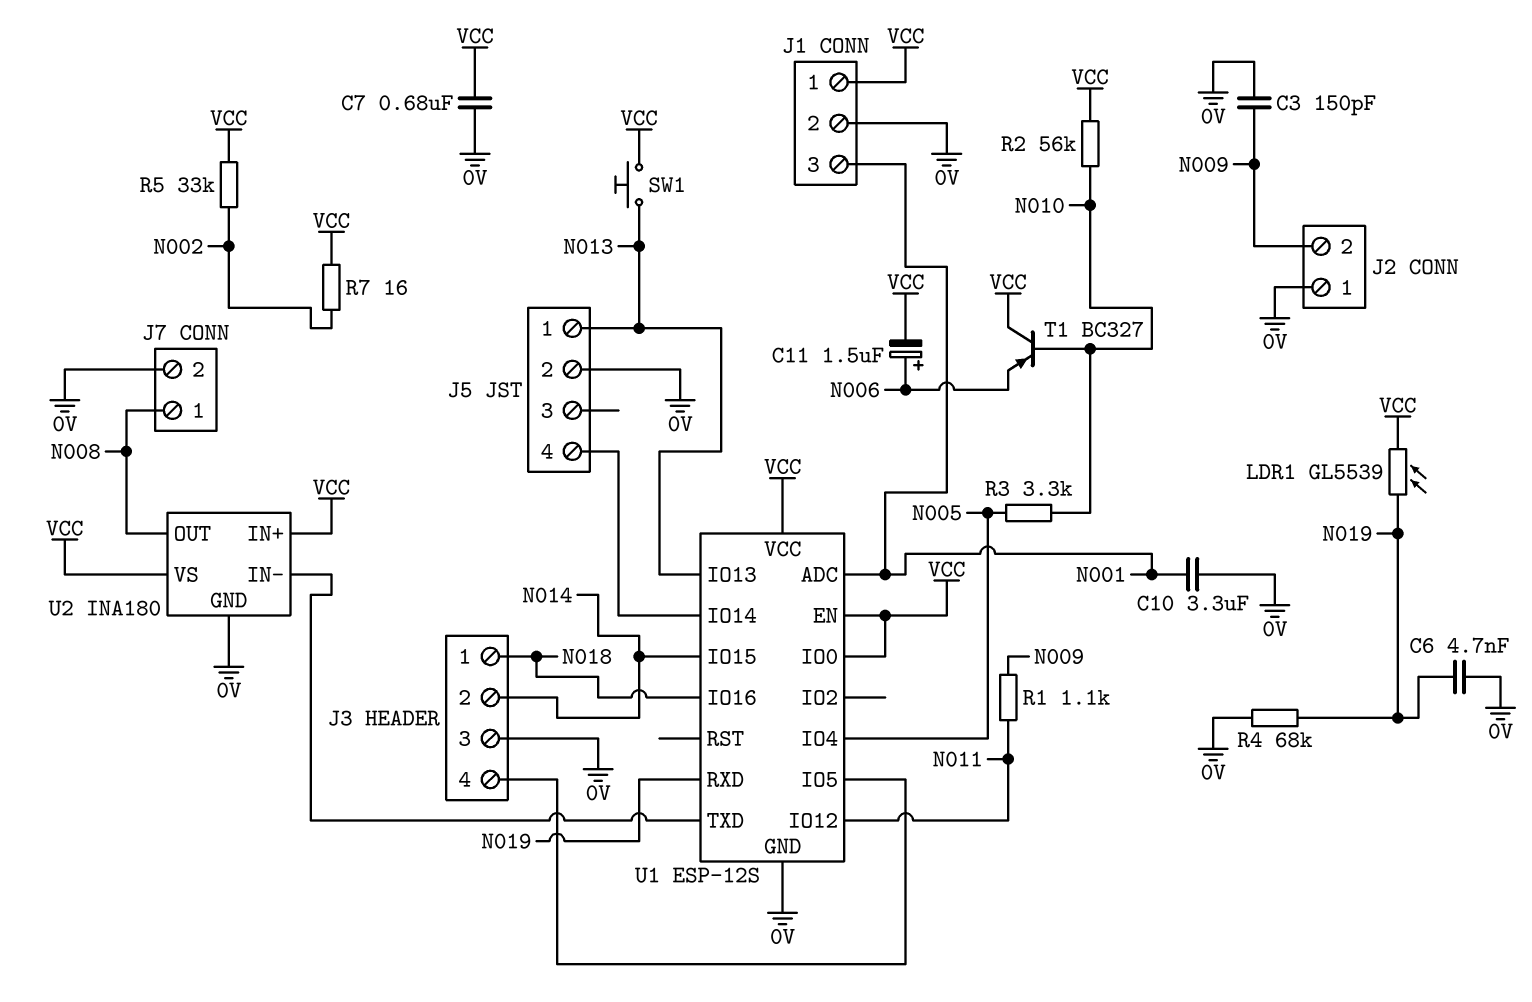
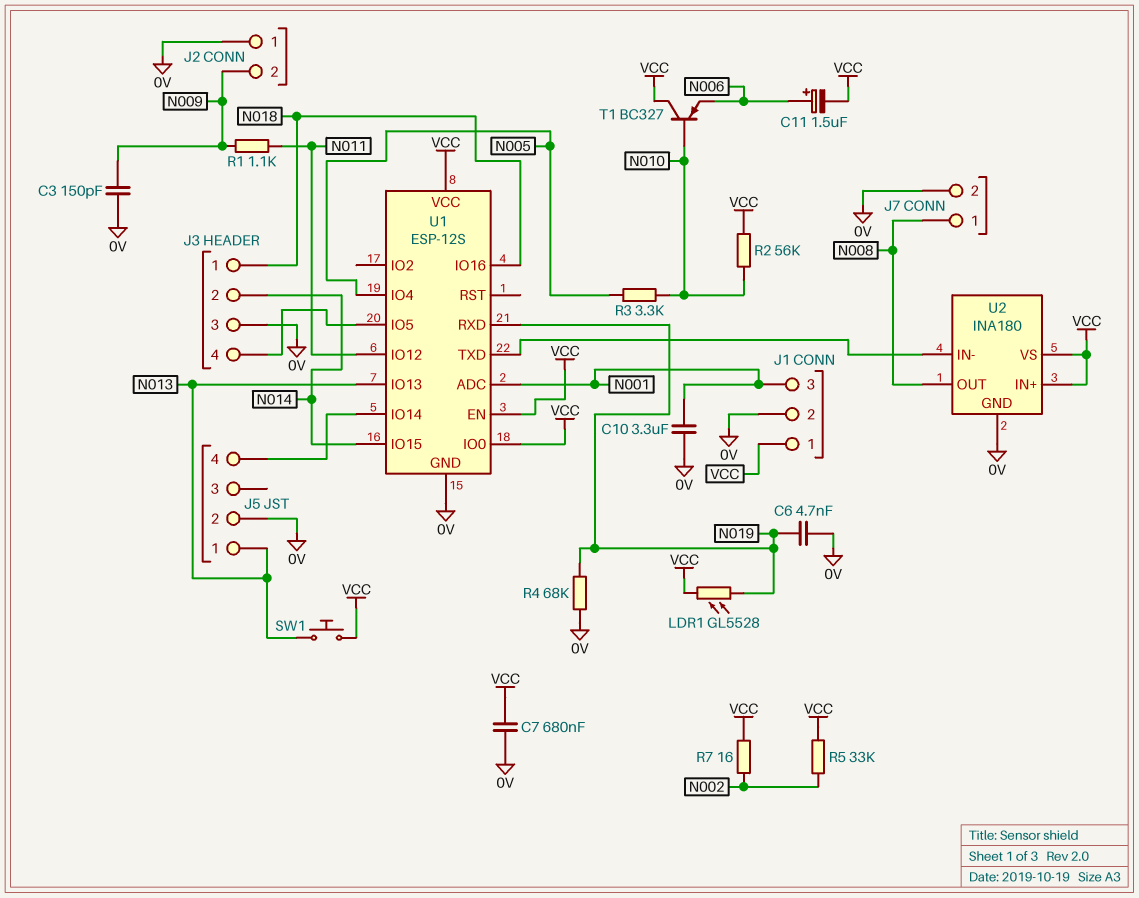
LDR1: GL5539 (N019, VCC) -> GL5528 (N019, VCC)

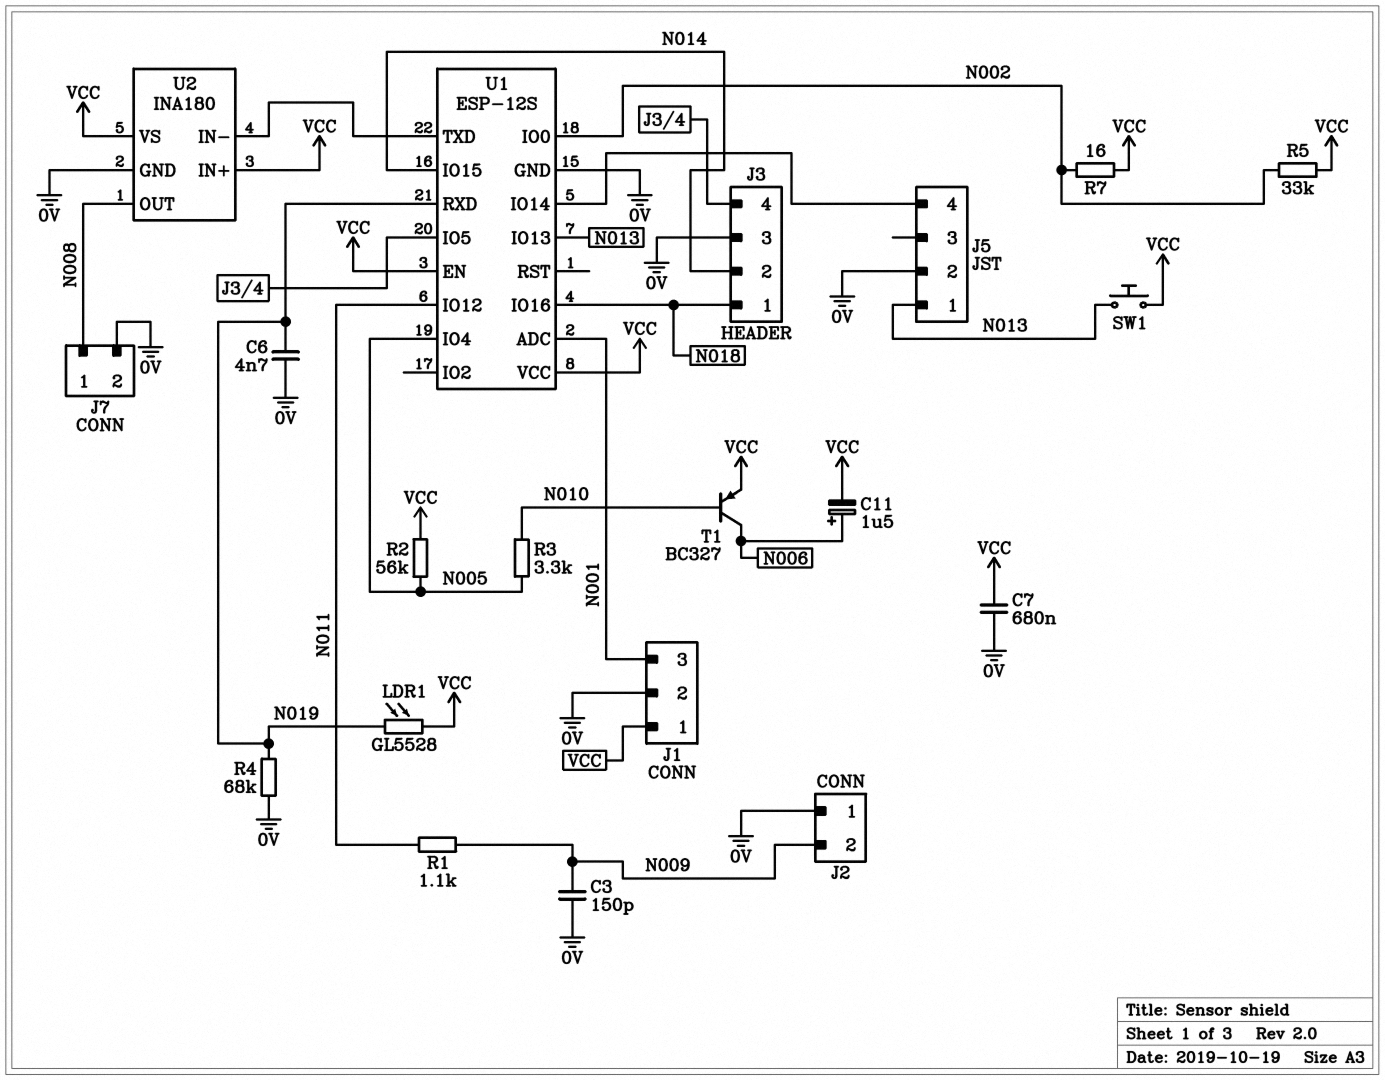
C10: 3.3uF (0V, N001) -> none
R2: 56k (N010, VCC) -> 56k (N005, VCC)
T1: PNP BC327 (B N010, C VCC, E N006) -> PNP BC327 (B N010, C N006, E VCC)
U1 pin IO0: VCC -> N002

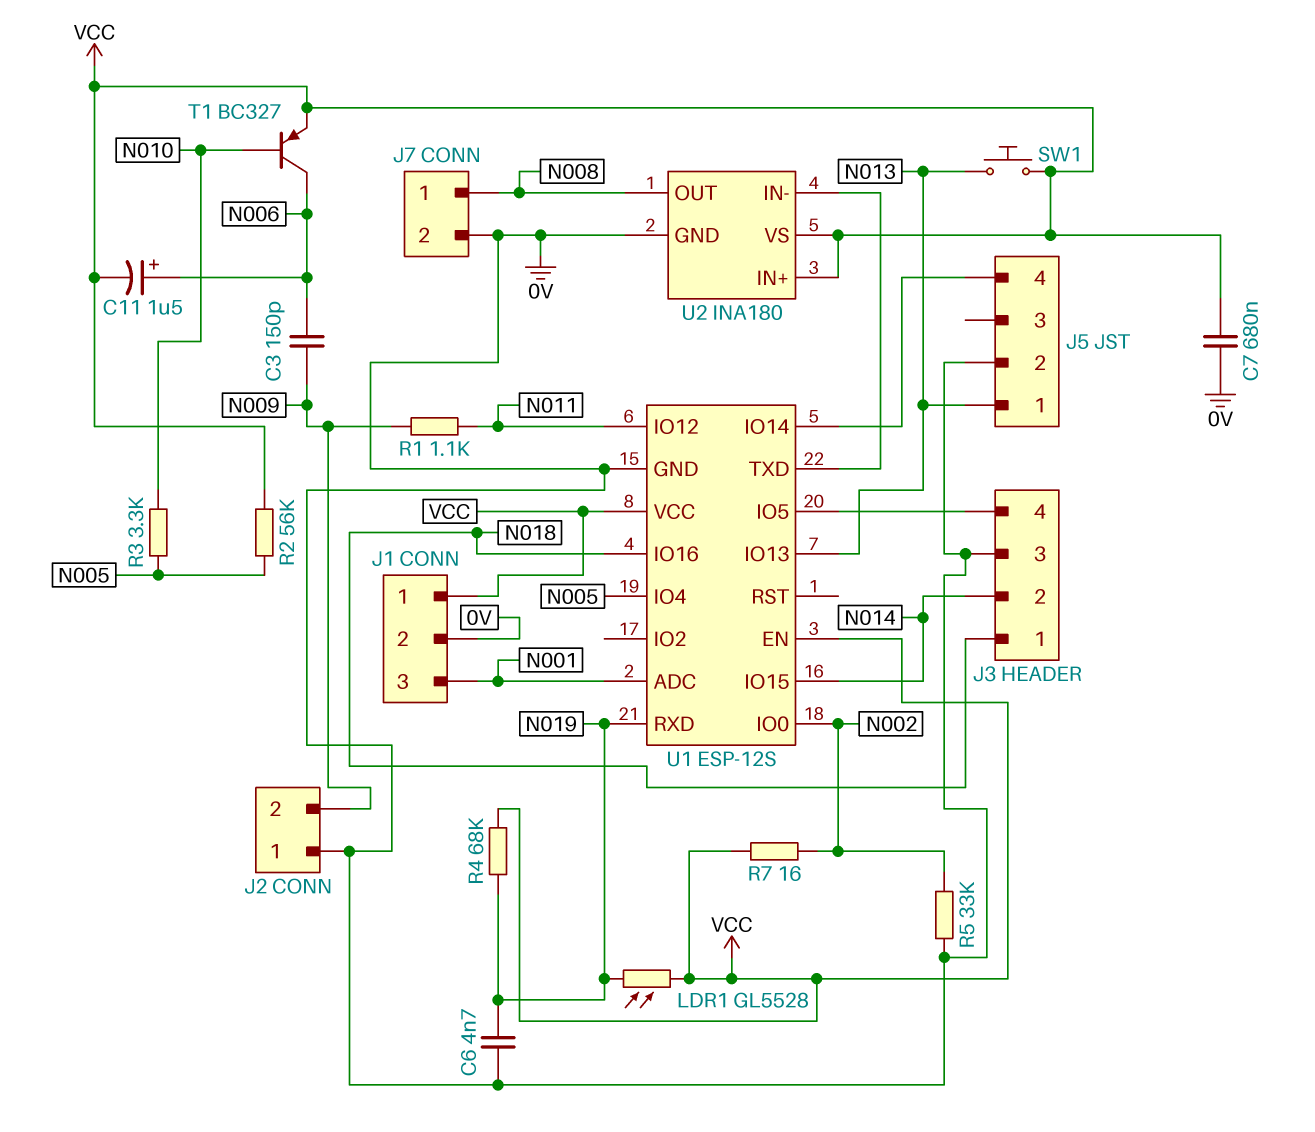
C3: 150pF (0V, N009) -> 150pF (N006, N009)
R4: 68k (0V, N019) -> 68k (N019, VCC)
R5: 33k (N002, VCC) -> 33k (0V, N002)

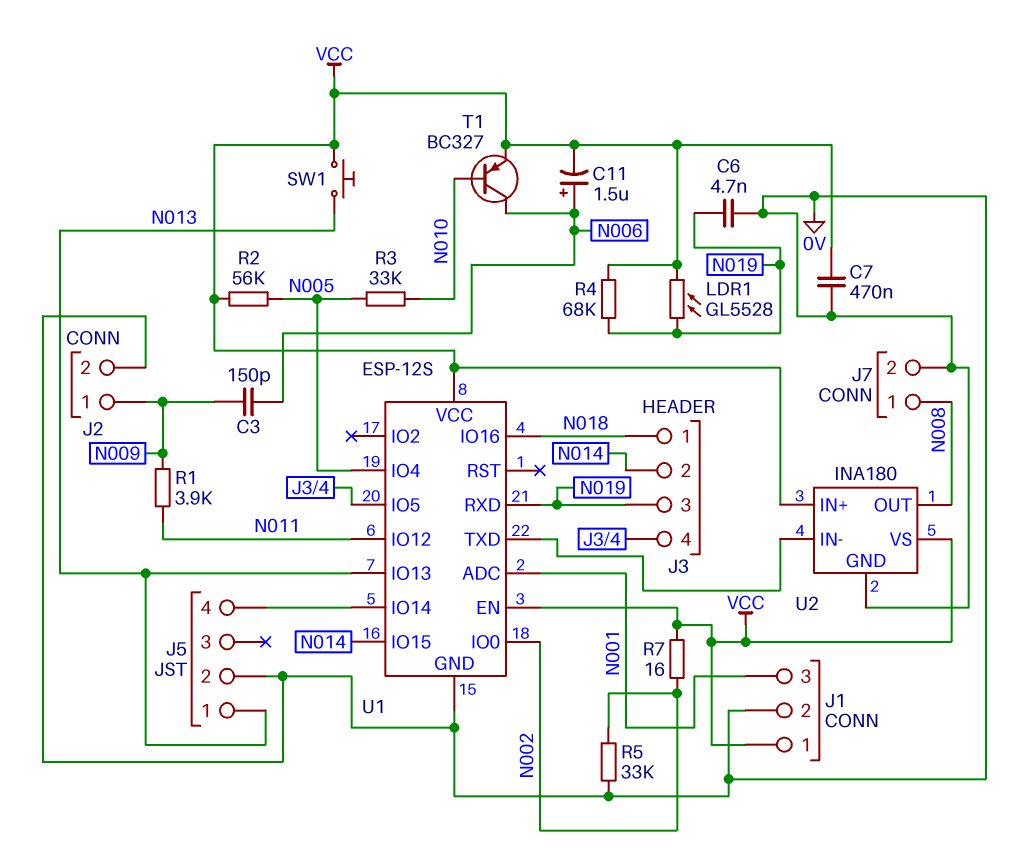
C7: 680nF (0V, VCC) -> 470nF (0V, VCC)
J2 pin 1: 0V -> N009
J2 pin 2: N009 -> 0V
J3 pin 3: 0V -> N019
R1: 1.1k (N009, N011) -> 3.9k (N009, N011)
R3: 3.3k (N005, N010) -> 33k (N005, N010)

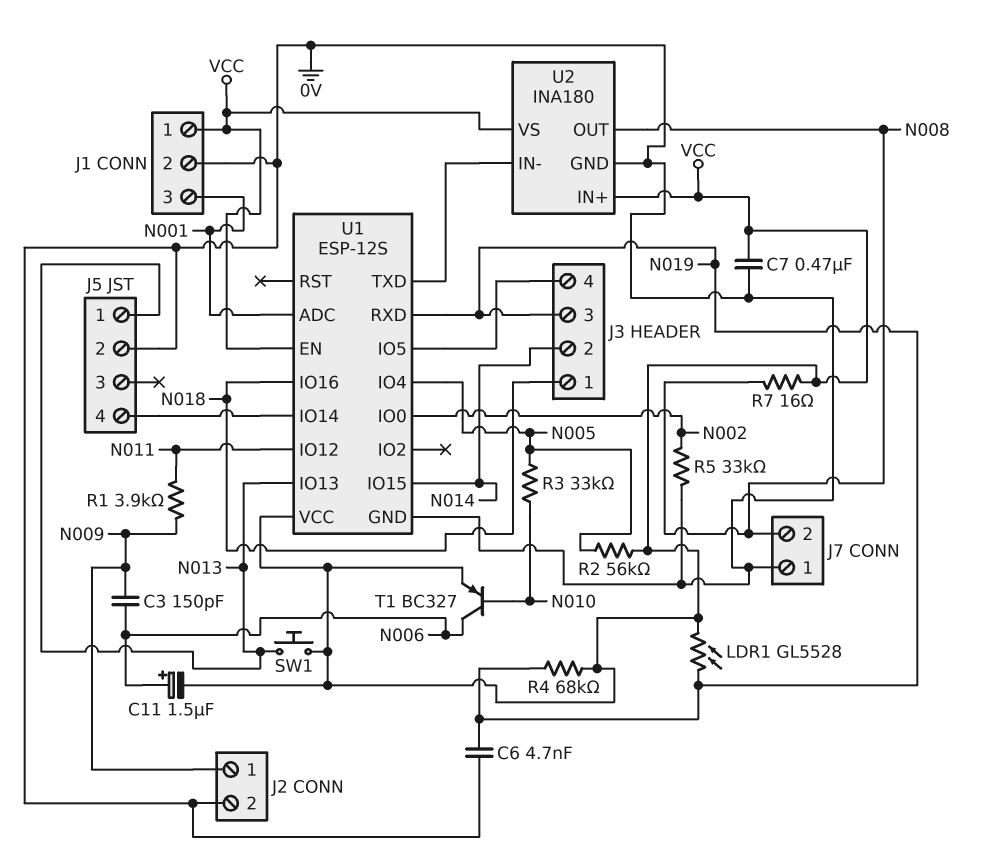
J7 pin 1: N008 -> 0V
J7 pin 2: 0V -> N008
R7: 16 (N002, VCC) -> 16 (N008, VCC)

